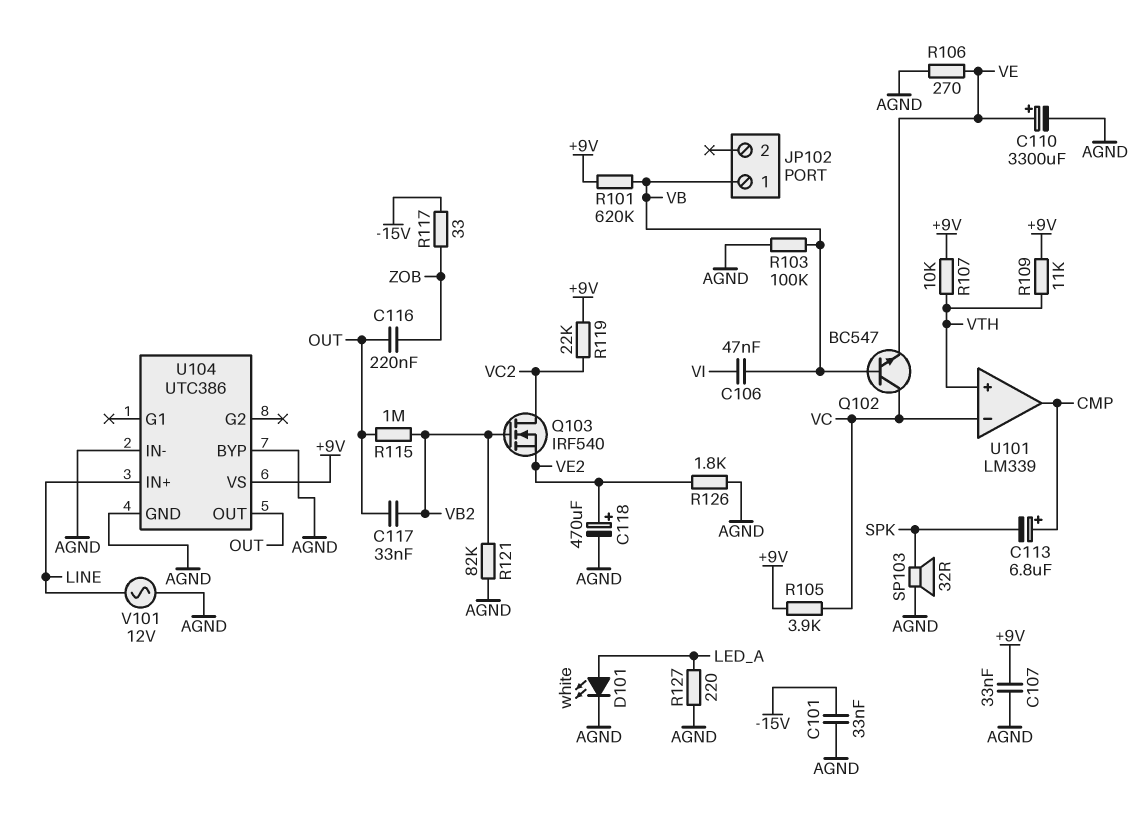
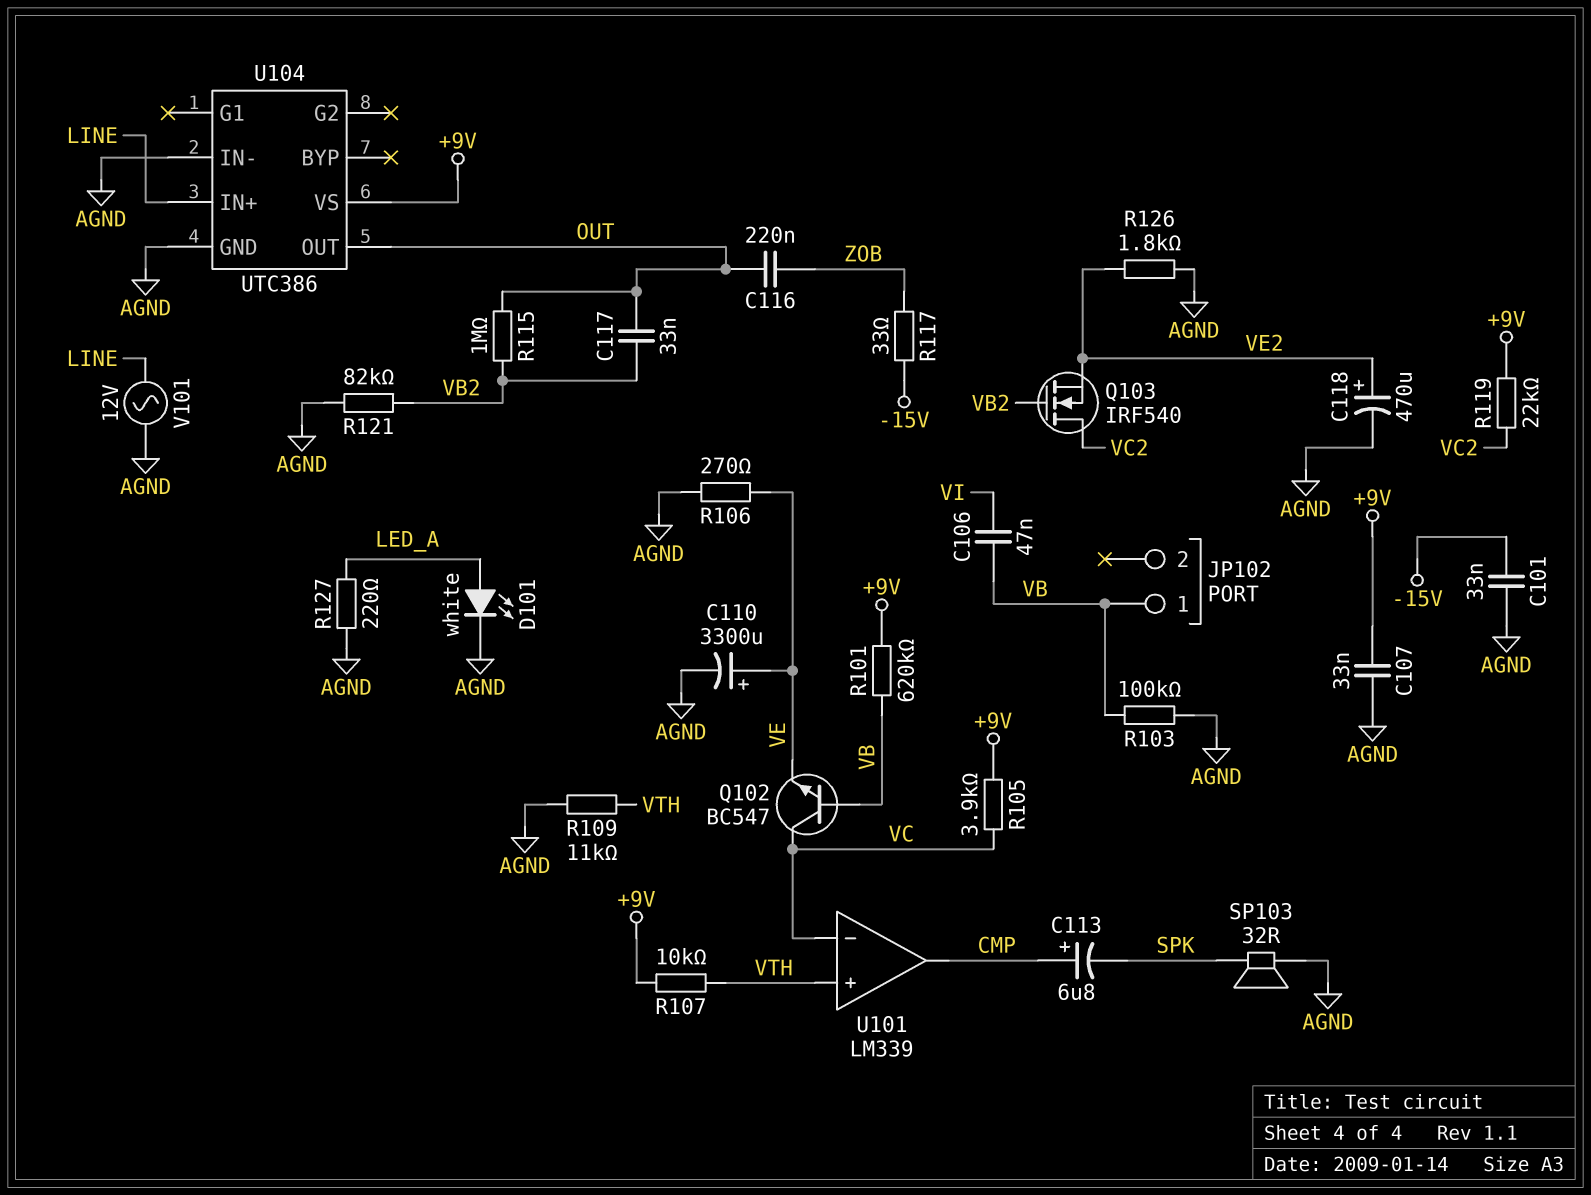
R109: 11k (+9V, VTH) -> 11k (AGND, VTH)
U104 pin BYP: AGND -> none

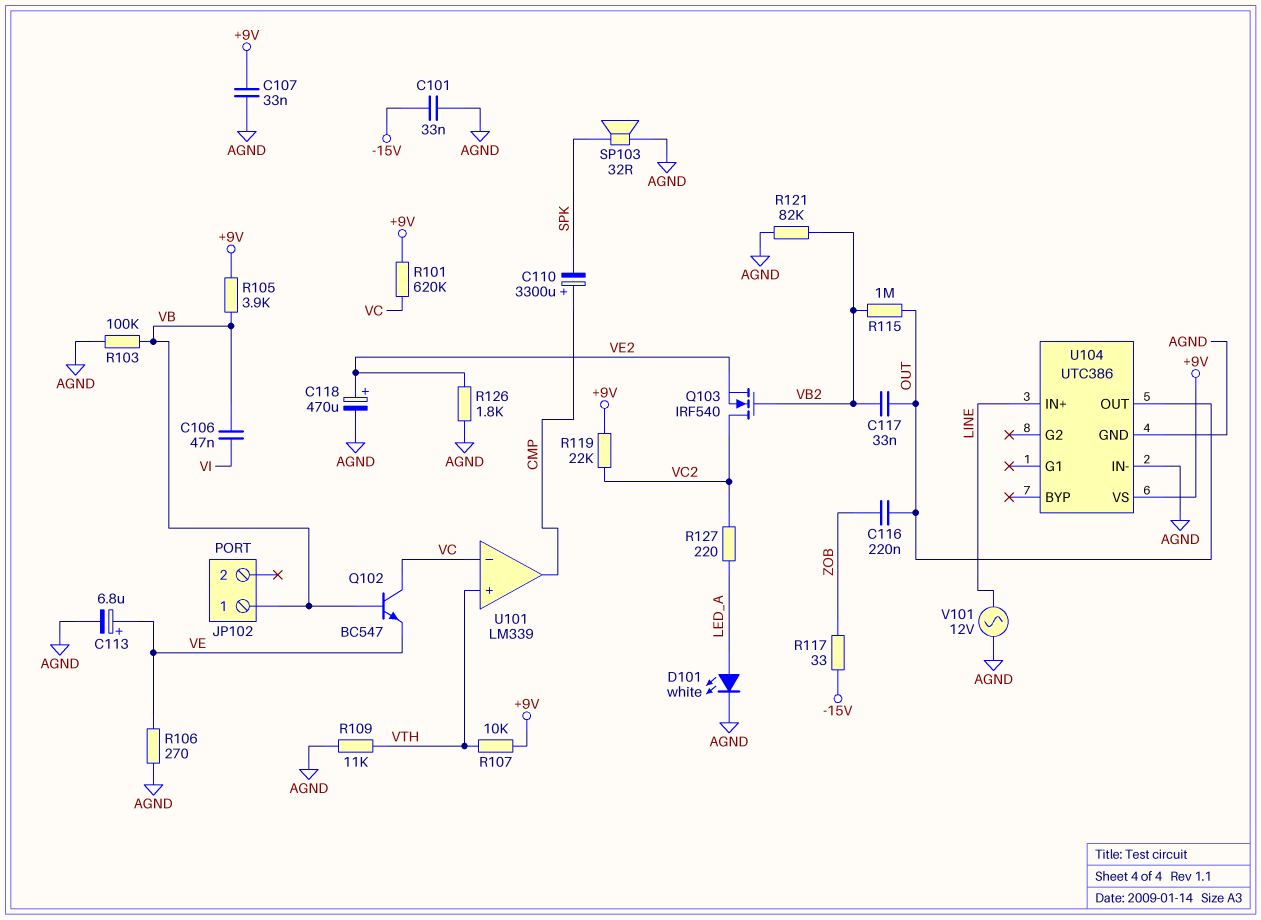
C110: 3300uF (plus VE, minus AGND) -> 3300uF (plus CMP, minus SPK)
C113: 6.8uF (plus CMP, minus SPK) -> 6.8uF (plus VE, minus AGND)
R101: 620k (+9V, VB) -> 620k (+9V, VC)
R105: 3.9k (+9V, VC) -> 3.9k (+9V, VB)
R127: 220 (AGND, LED_A) -> 220 (LED_A, VC2)

